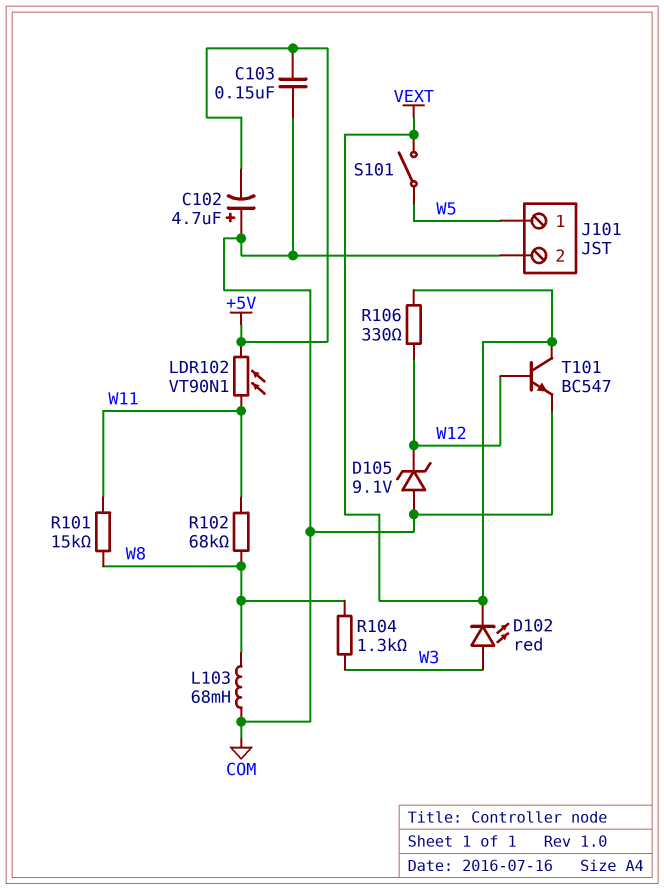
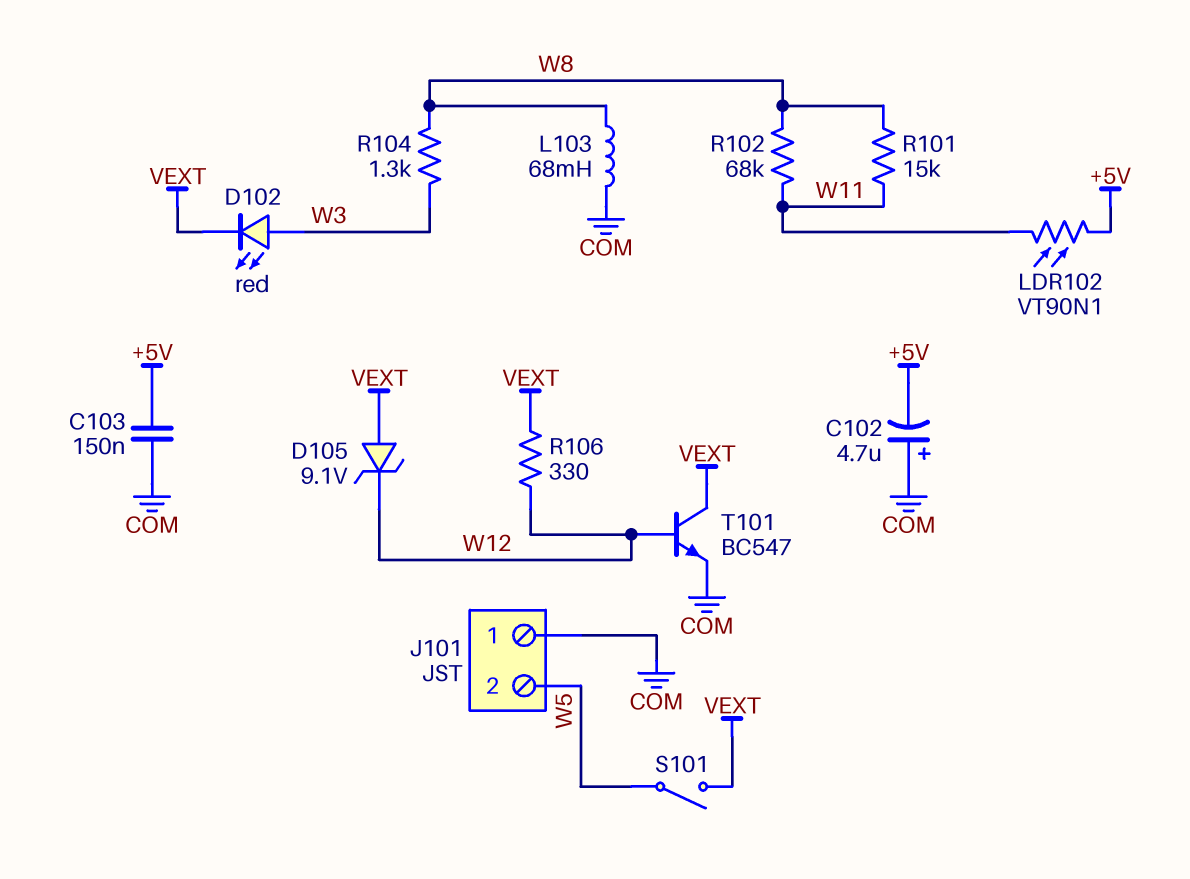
D105: zener 9.1V (A COM, K W12) -> zener 9.1V (A VEXT, K W12)
J101 pin 1: W5 -> COM
J101 pin 2: COM -> W5

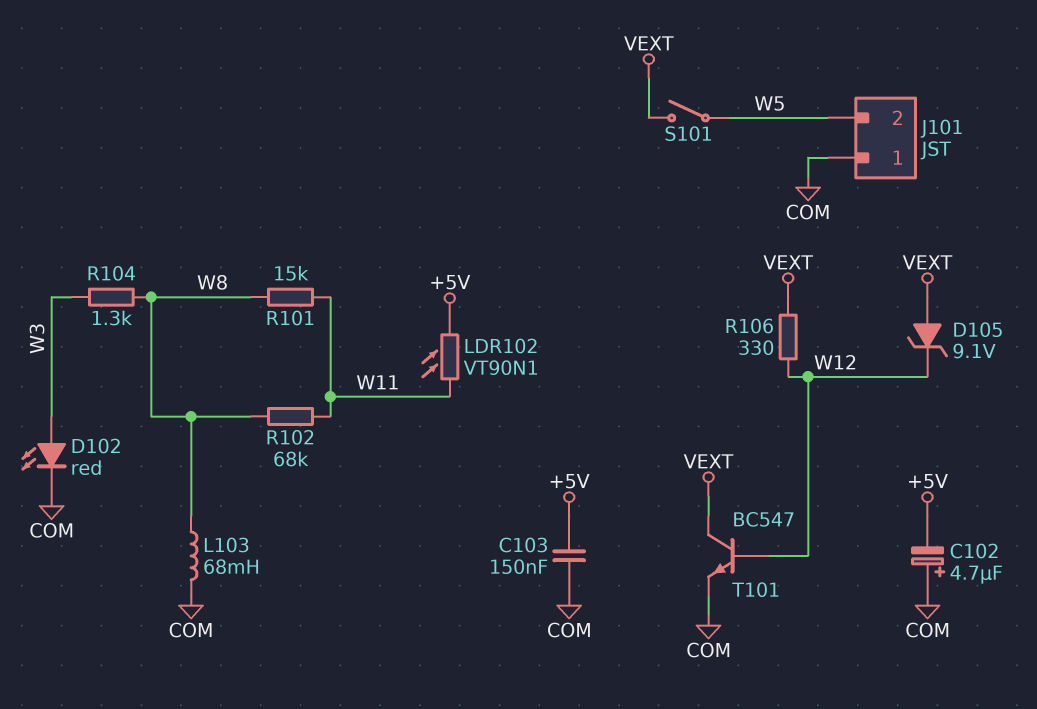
D102: LED red (A W3, K VEXT) -> LED red (A W3, K COM)

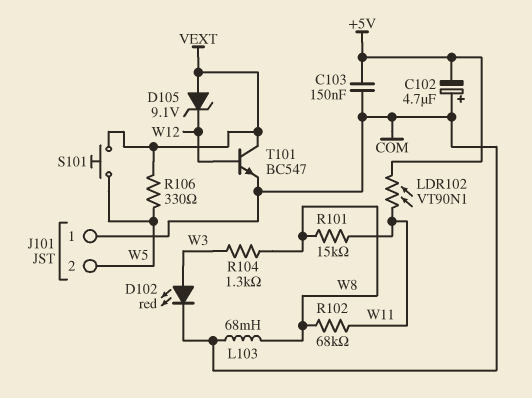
R106: 330 (VEXT, W12) -> 330 (VEXT, W5)
S101: switch (VEXT, W5) -> button (VEXT, W5)

